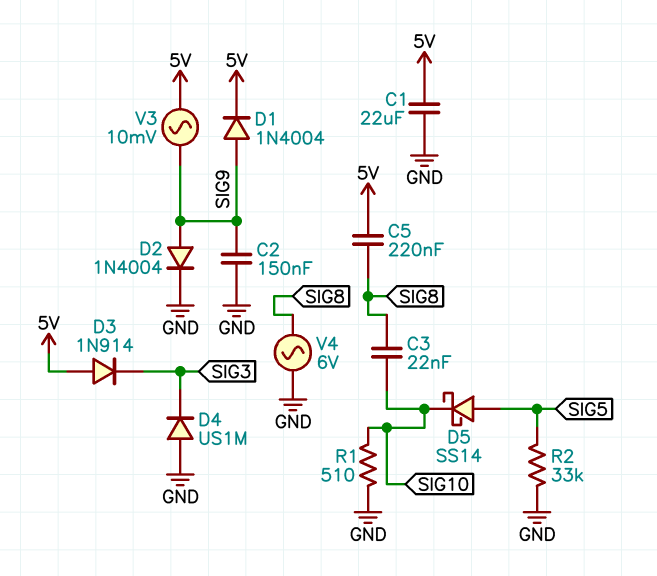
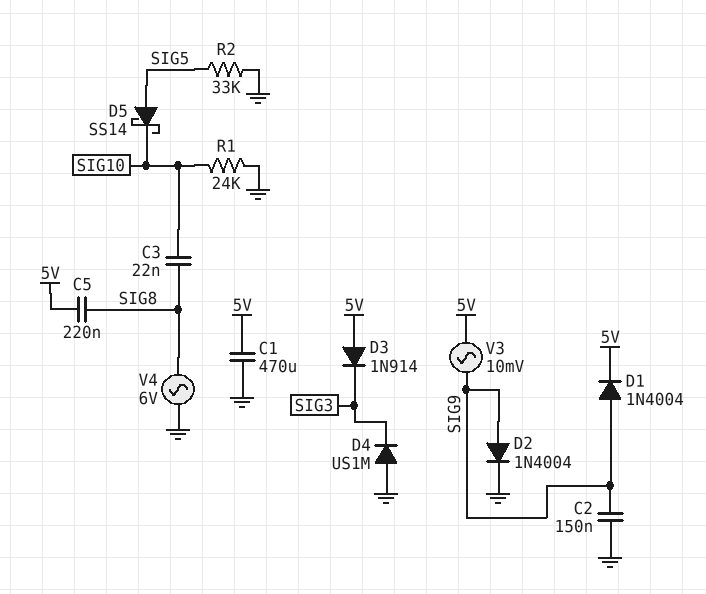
C1: 22uF (5V, GND) -> 470uF (5V, GND)
R1: 510 (GND, SIG10) -> 24k (GND, SIG10)

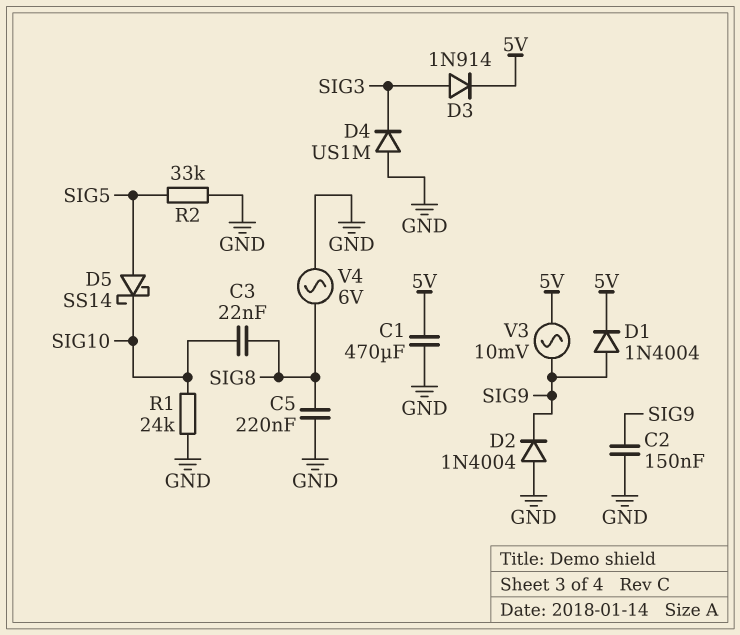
C5: 220nF (5V, SIG8) -> 220nF (GND, SIG8)
D2: diode 1N4004 (A SIG9, K GND) -> diode 1N4004 (A GND, K SIG9)
D3: diode 1N914 (A 5V, K SIG3) -> diode 1N914 (A SIG3, K 5V)

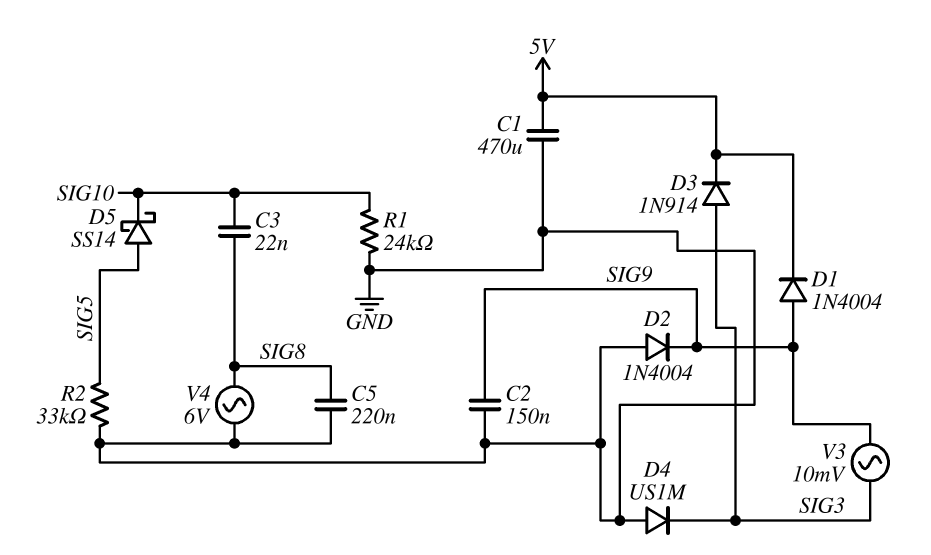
V3: AC 10mV (5V, SIG9) -> AC 10mV (SIG3, SIG9)

